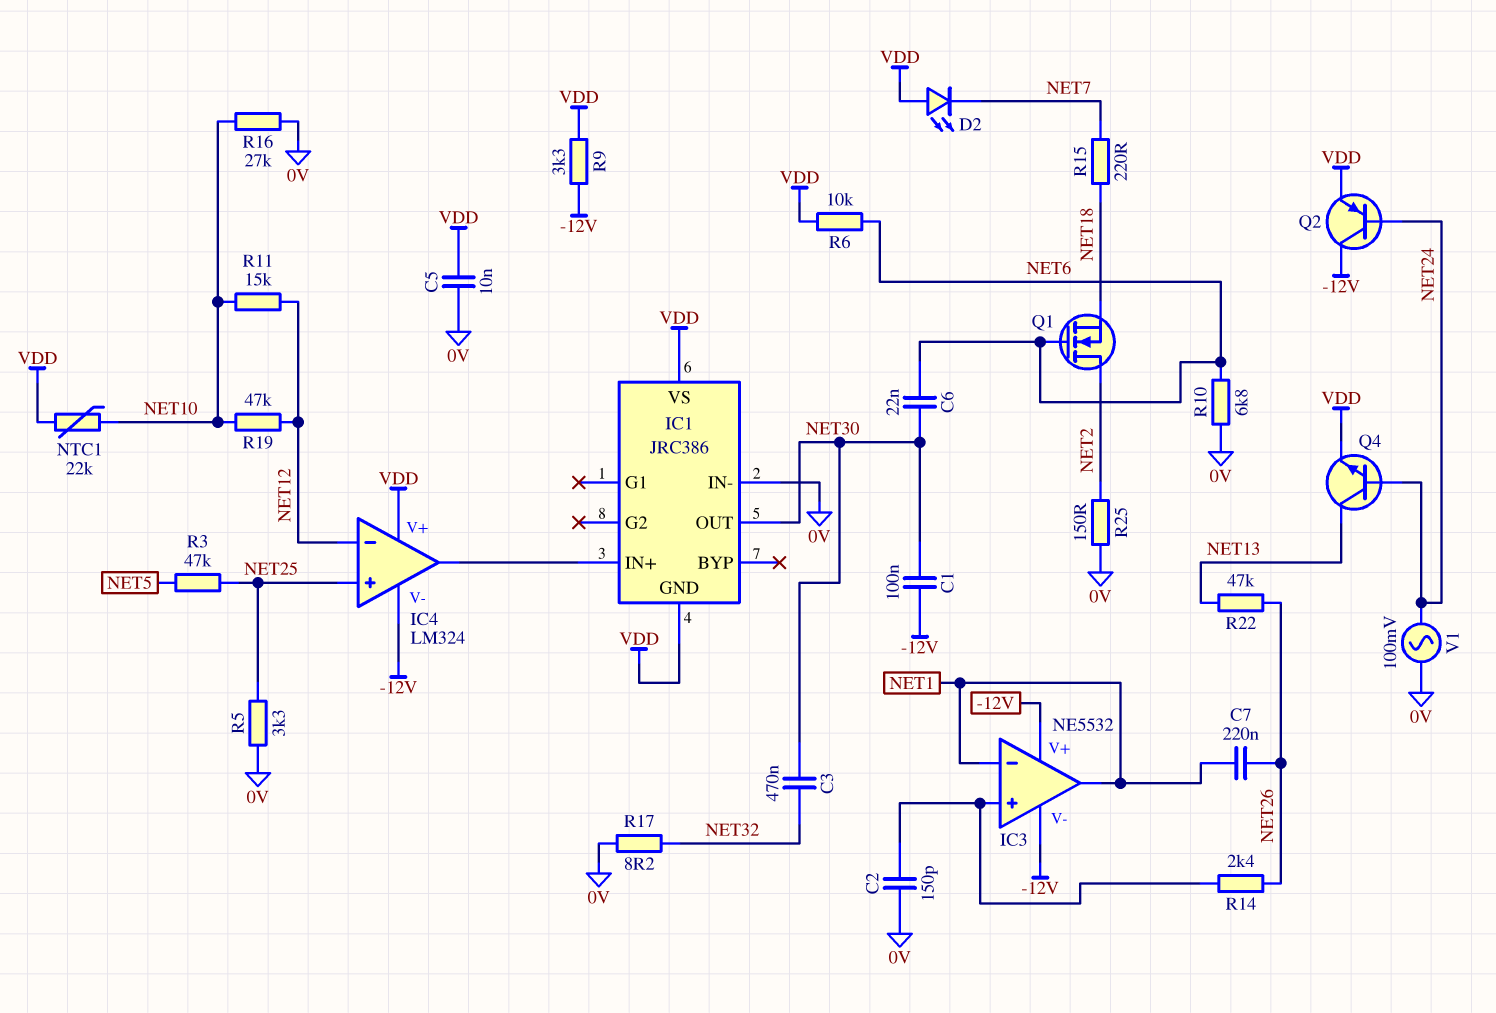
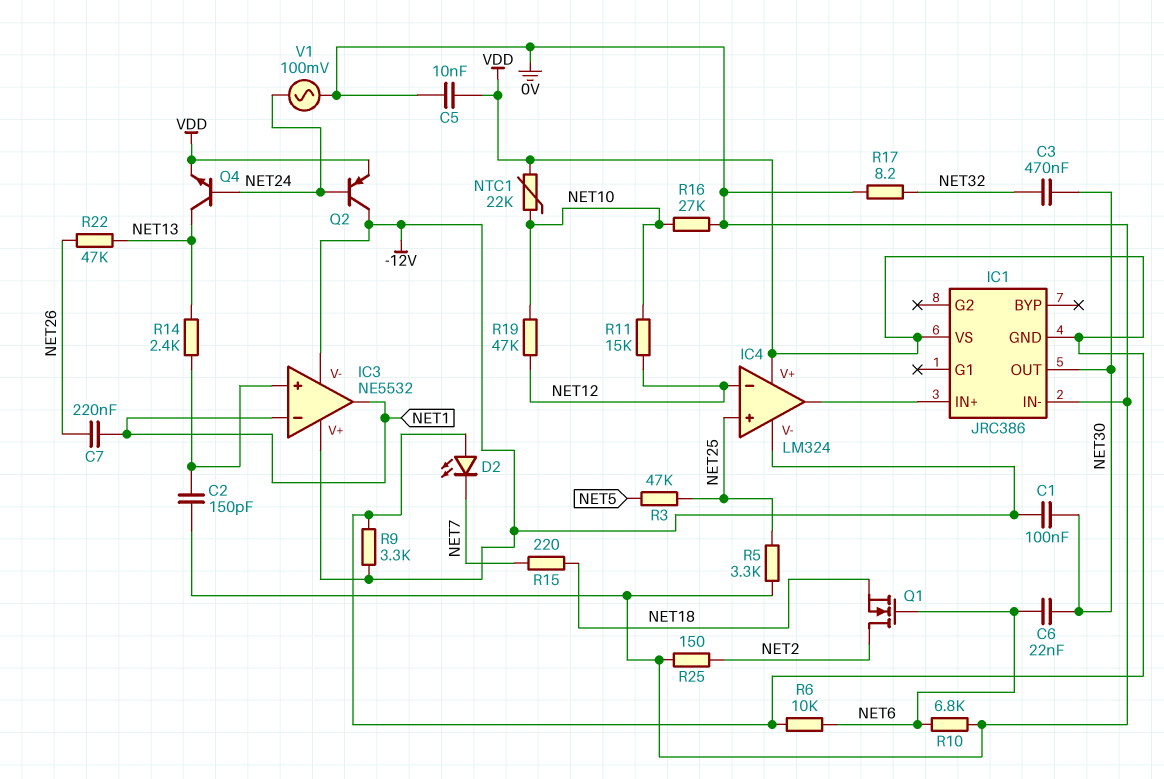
R14: 2.4k (IC3/in+, NET26) -> 2.4k (IC3/in+, NET13)

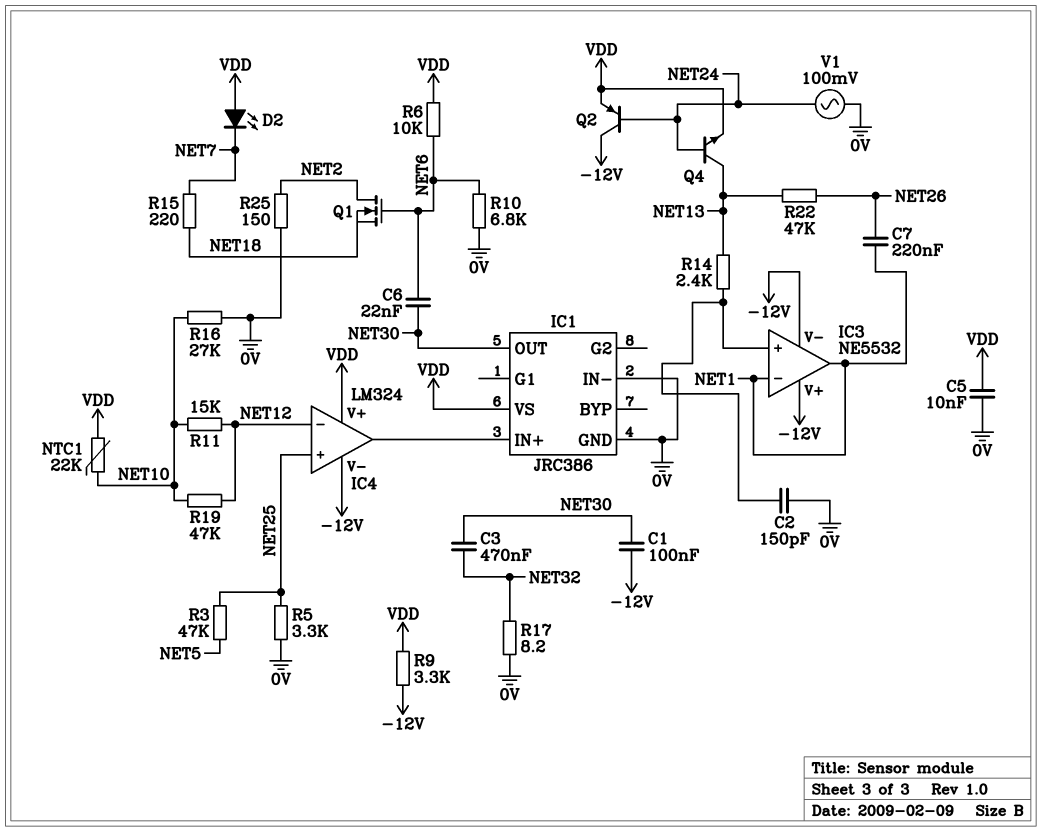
IC1 pin GND: VDD -> 0V

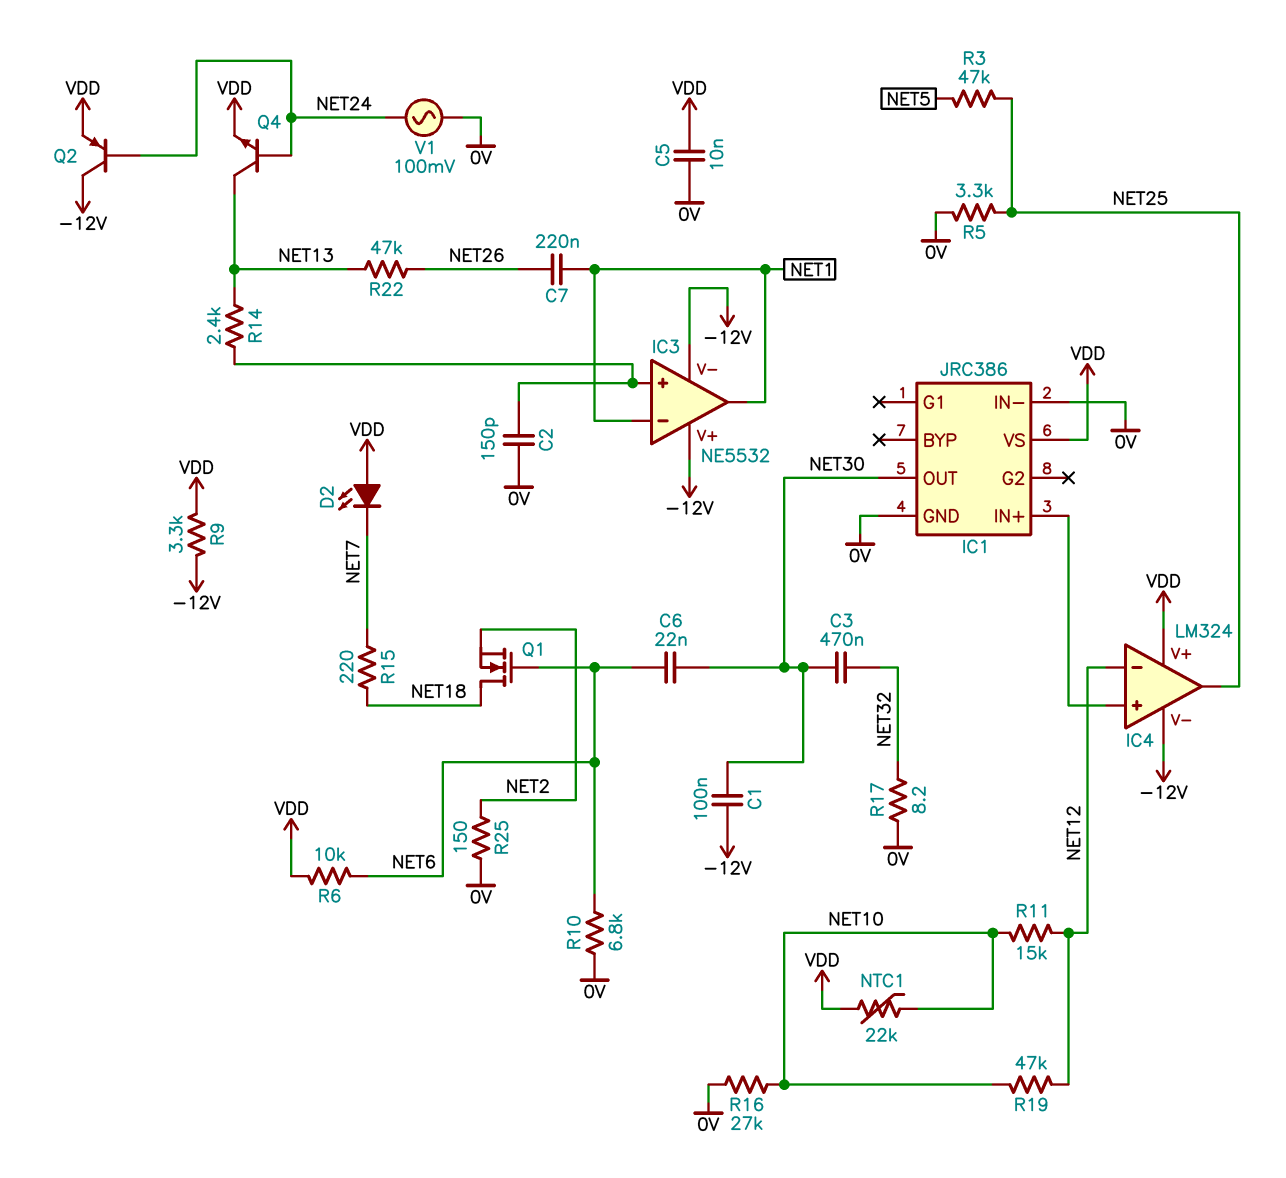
IC4 pin in+: NET25 -> IC1/IN+
IC4 pin out: IC1/IN+ -> NET25
Q1: NMOS (G NET6, D NET2, S NET18) -> NMOS (G NET6, D NET18, S NET2)

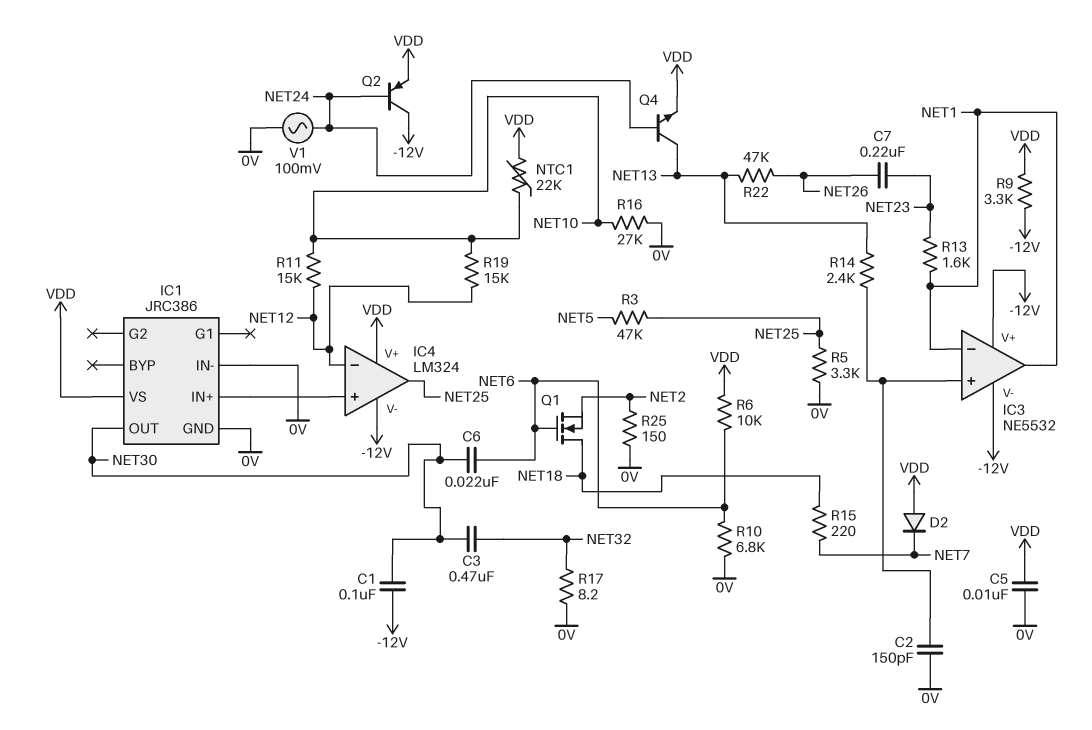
C7: 220nF (NET1, NET26) -> 220nF (NET23, NET26)
D2: LED (A VDD, K NET7) -> diode (A VDD, K NET7)
R13: none -> 1.6k (NET1, NET23)
R19: 47k (NET10, NET12) -> 15k (NET10, NET12)

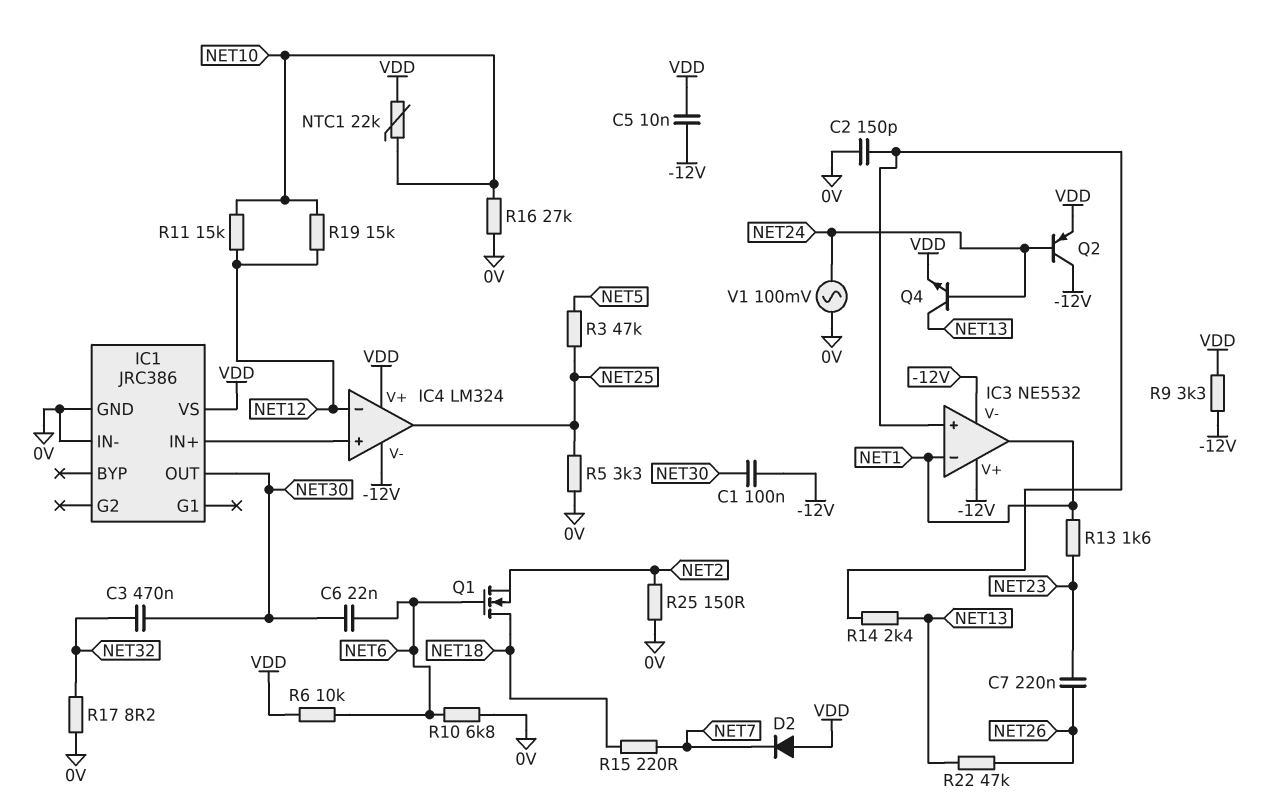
C5: 10nF (0V, VDD) -> 10nF (-12V, VDD)

